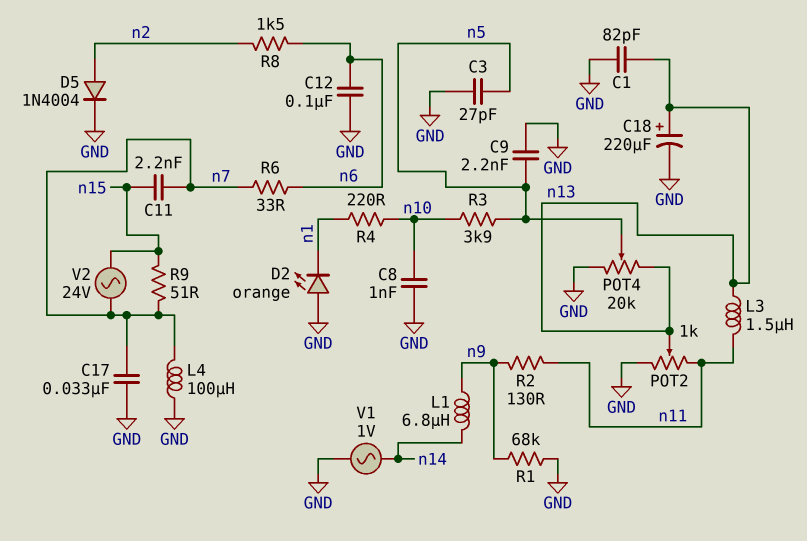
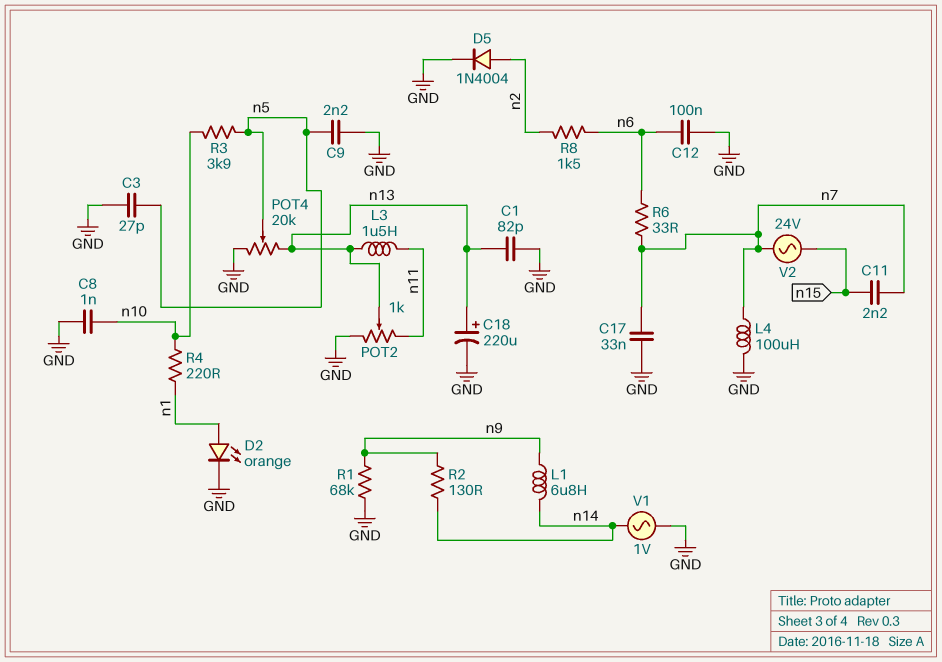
D2: LED orange (A GND, K n1) -> LED orange (A n1, K GND)
R2: 130 (n9, n11) -> 130 (n9, n14)
R9: 51 (n7, n15) -> none

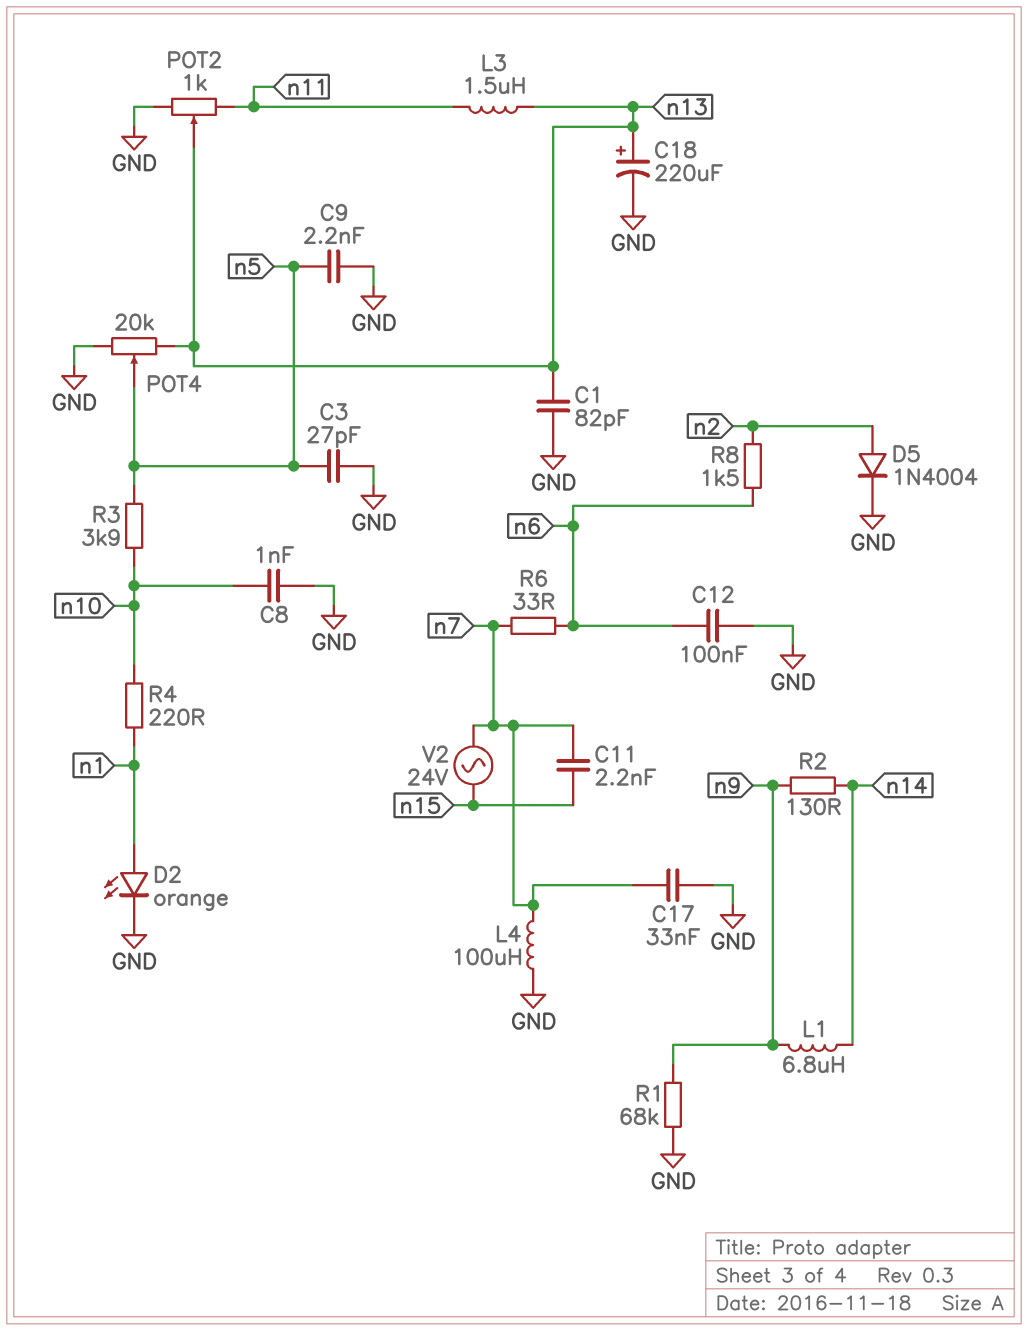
V1: AC 1V (GND, n14) -> none

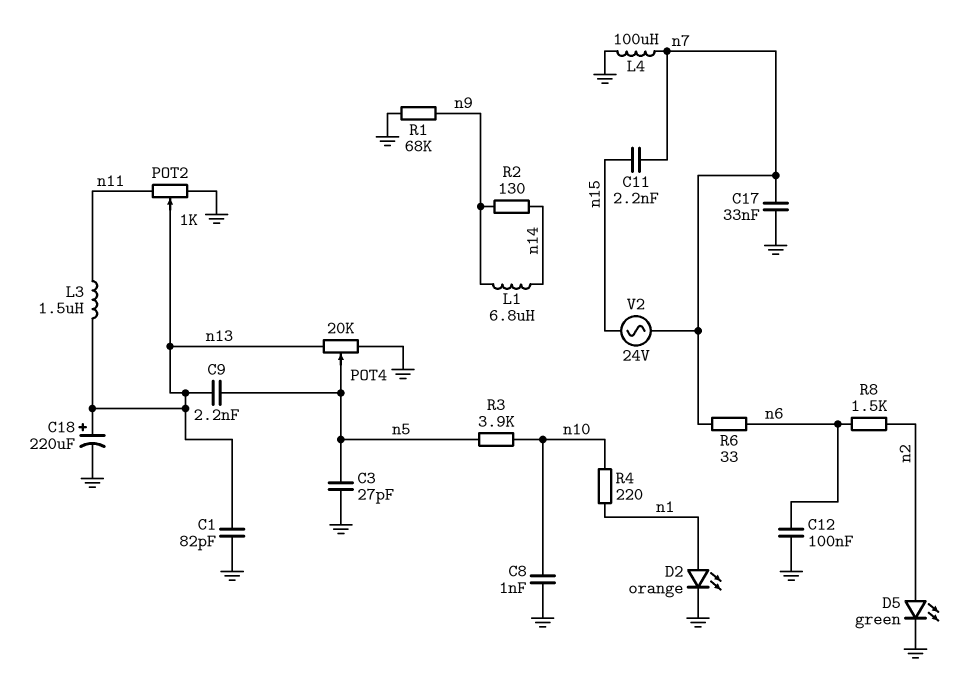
C9: 2.2nF (GND, n5) -> 2.2nF (n5, n13)
D5: diode 1N4004 (A n2, K GND) -> LED green (A n2, K GND)

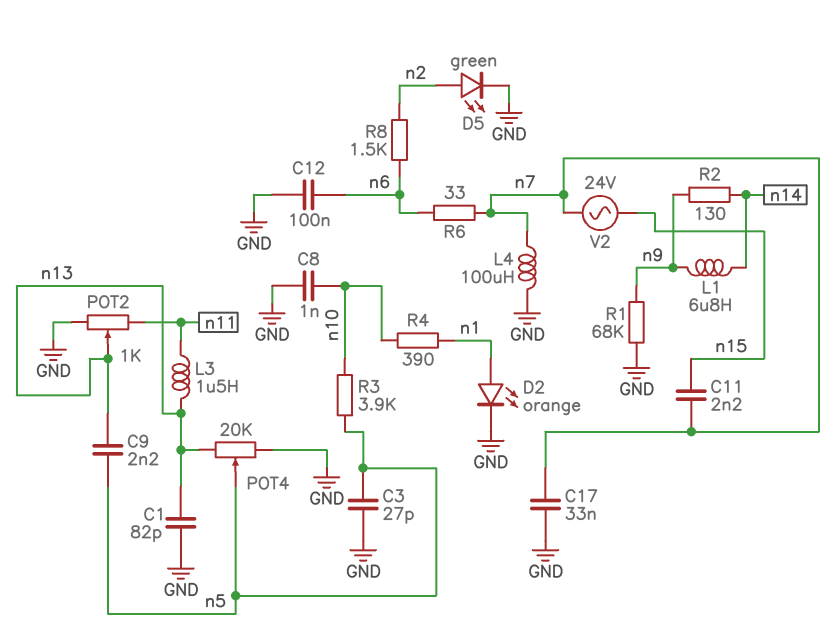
C18: 220uF (plus n13, minus GND) -> none
R4: 220 (n1, n10) -> 390 (n1, n10)

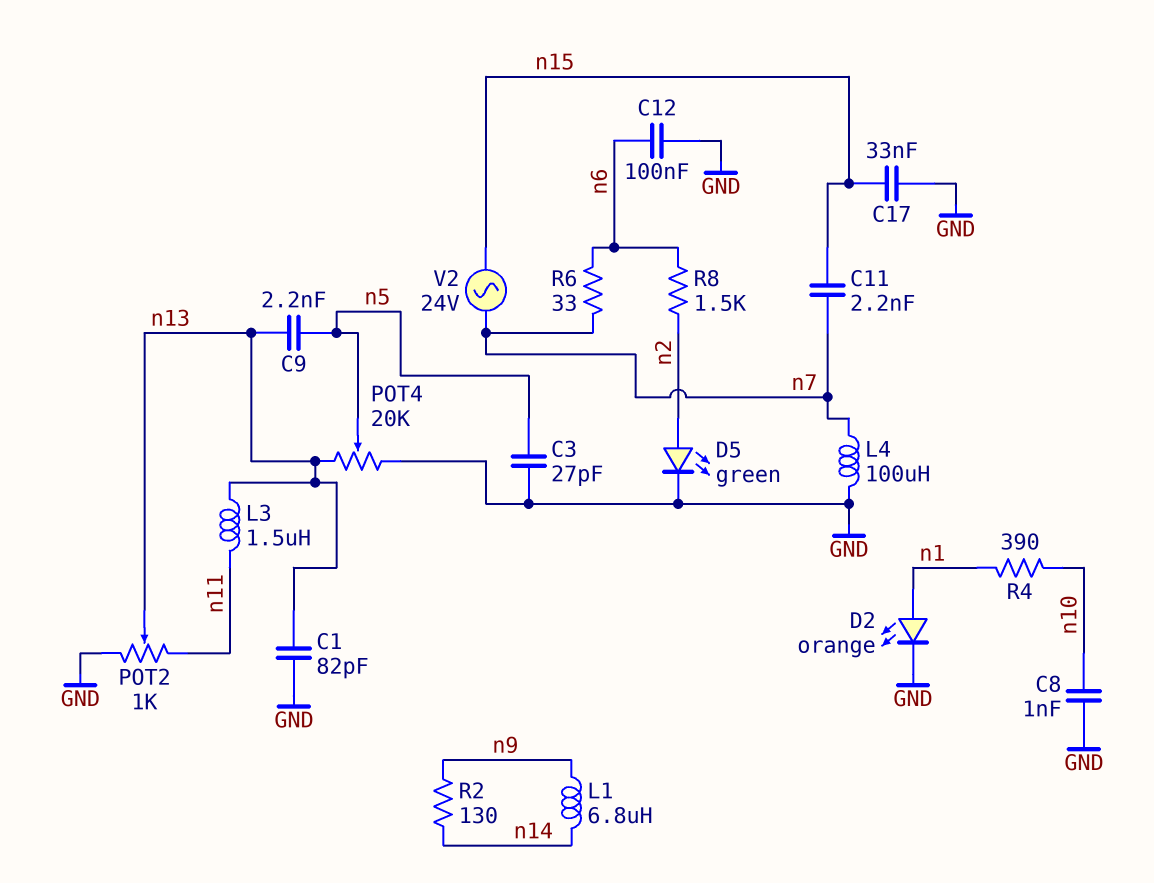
C17: 33nF (GND, n7) -> 33nF (GND, n15)
R1: 68k (GND, n9) -> none
R3: 3.9k (n5, n10) -> none

